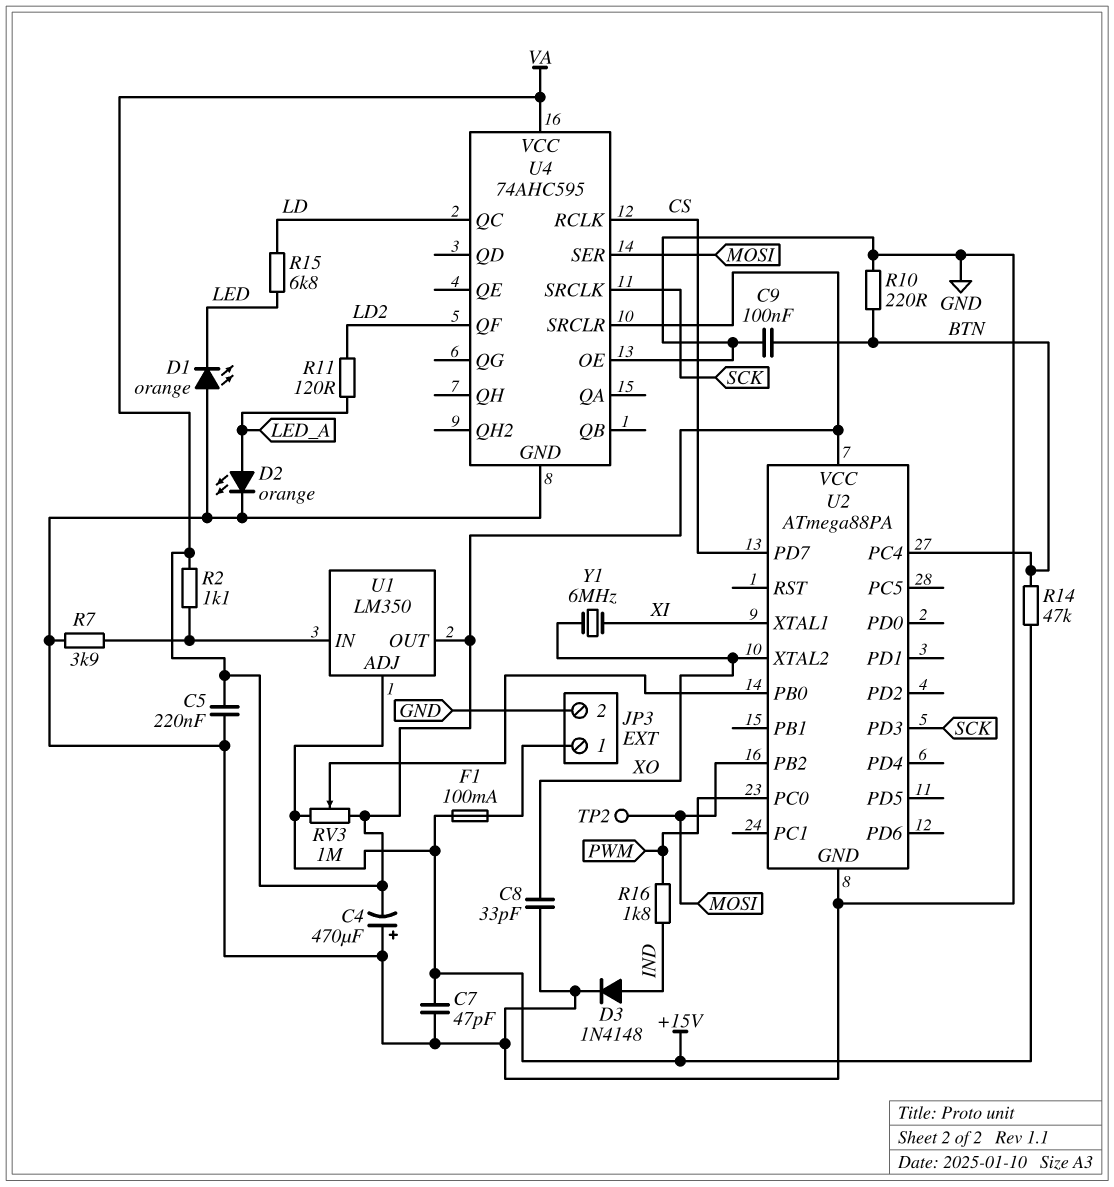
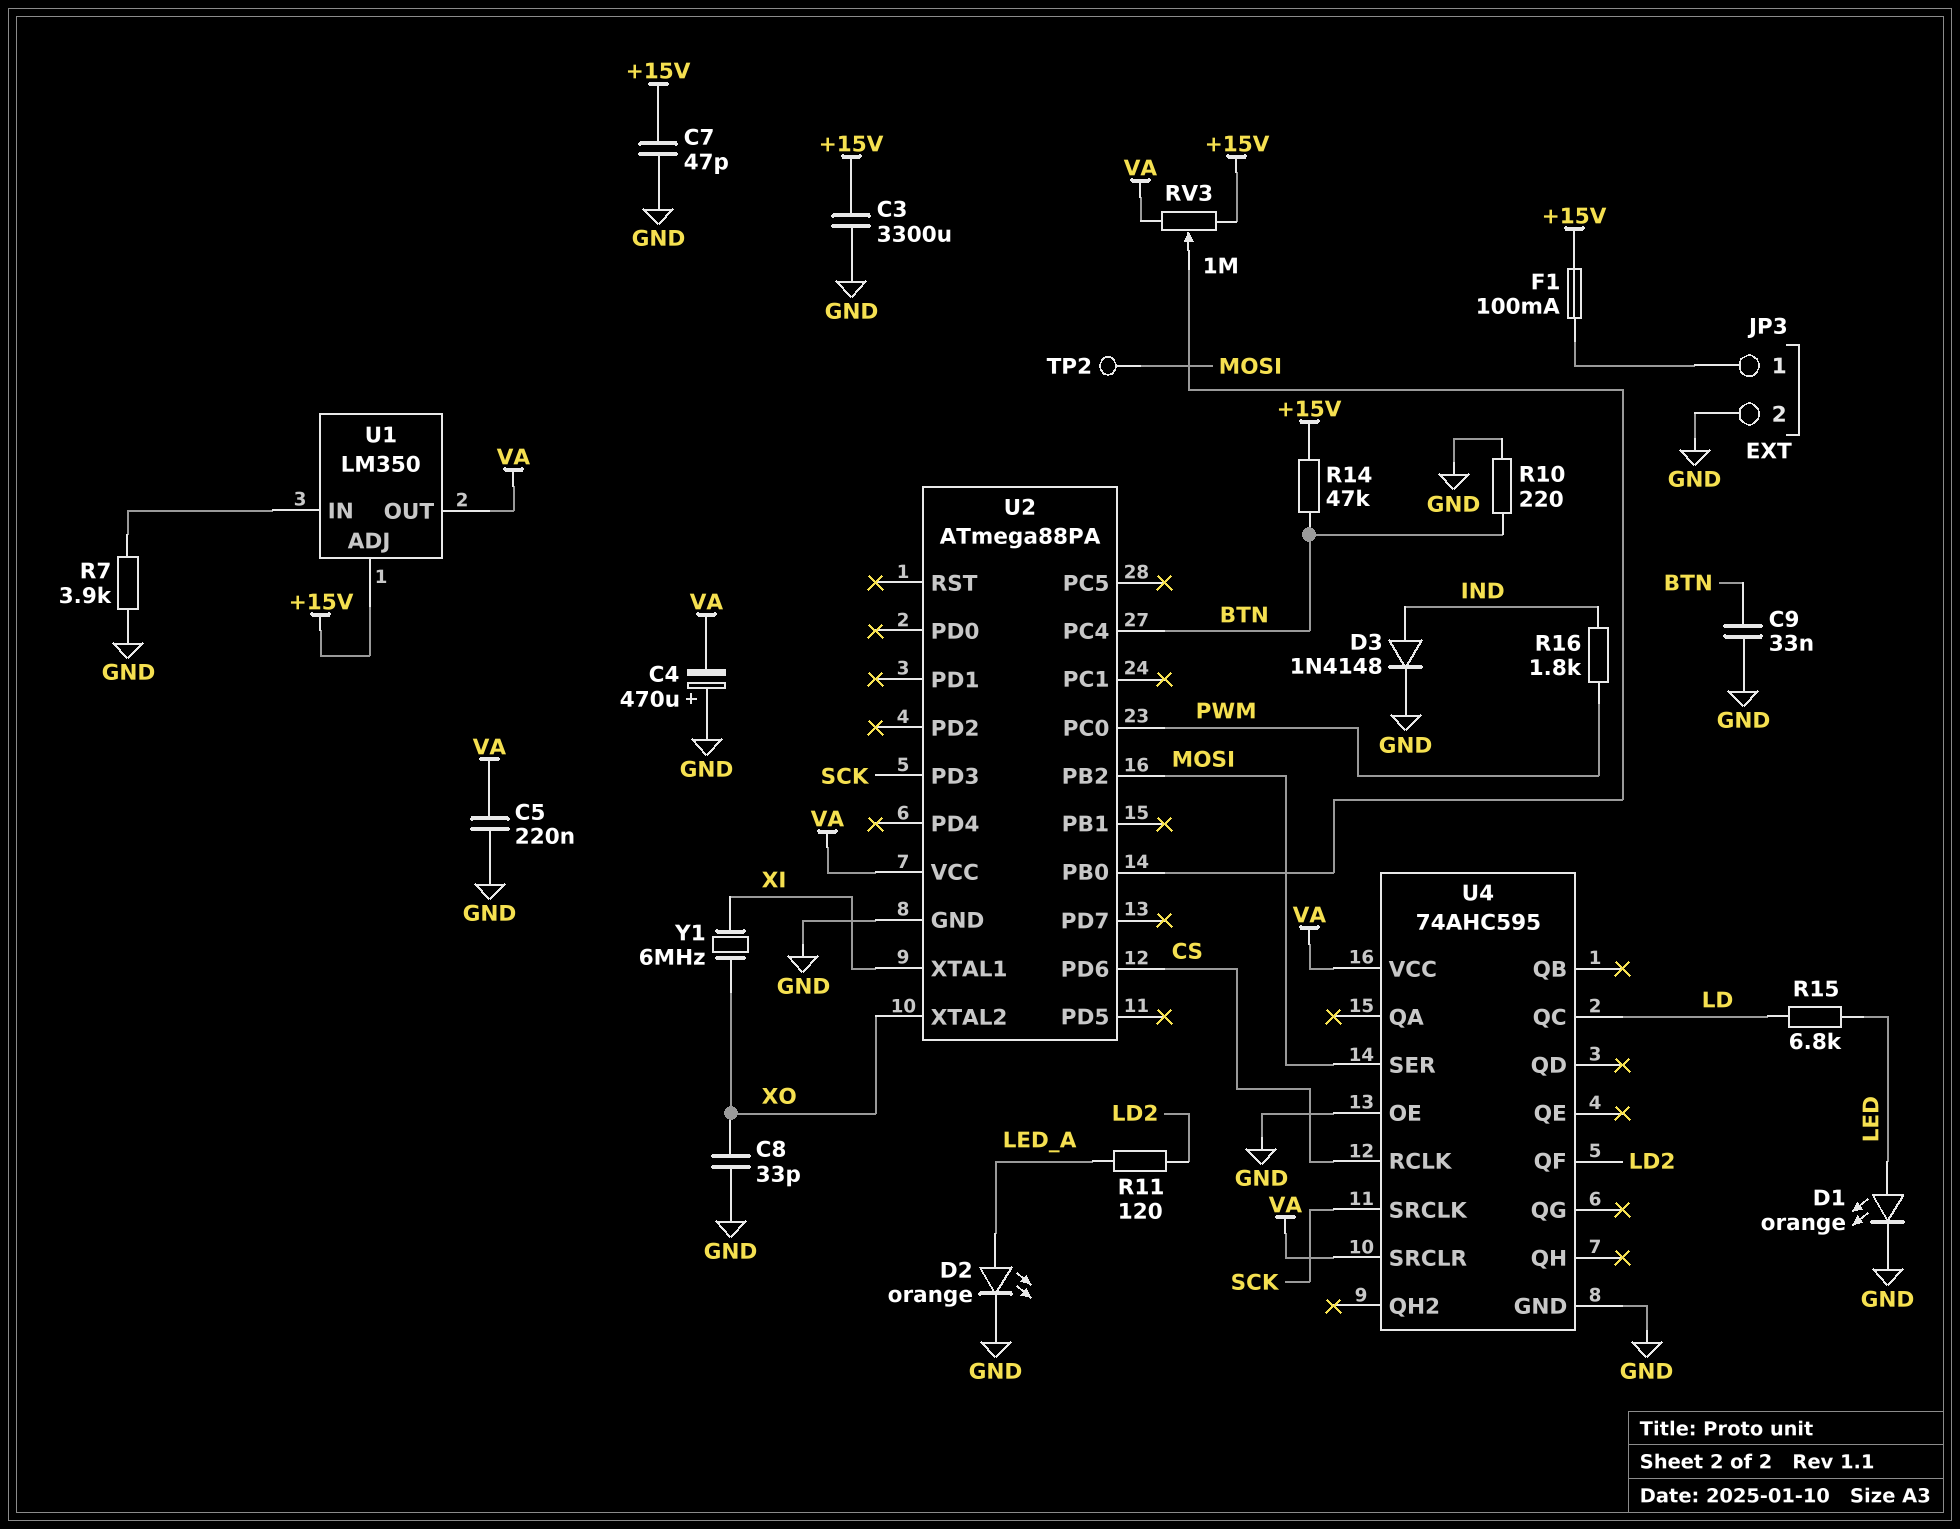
C3: none -> 3300uF (+15V, GND)
C9: 100nF (BTN, GND) -> 33nF (BTN, GND)
D1: LED orange (A GND, K LED) -> LED orange (A LED, K GND)
R2: 1.1k (U1/IN, VA) -> none
U2 pin PD6: none -> CS
U2 pin PD7: CS -> none

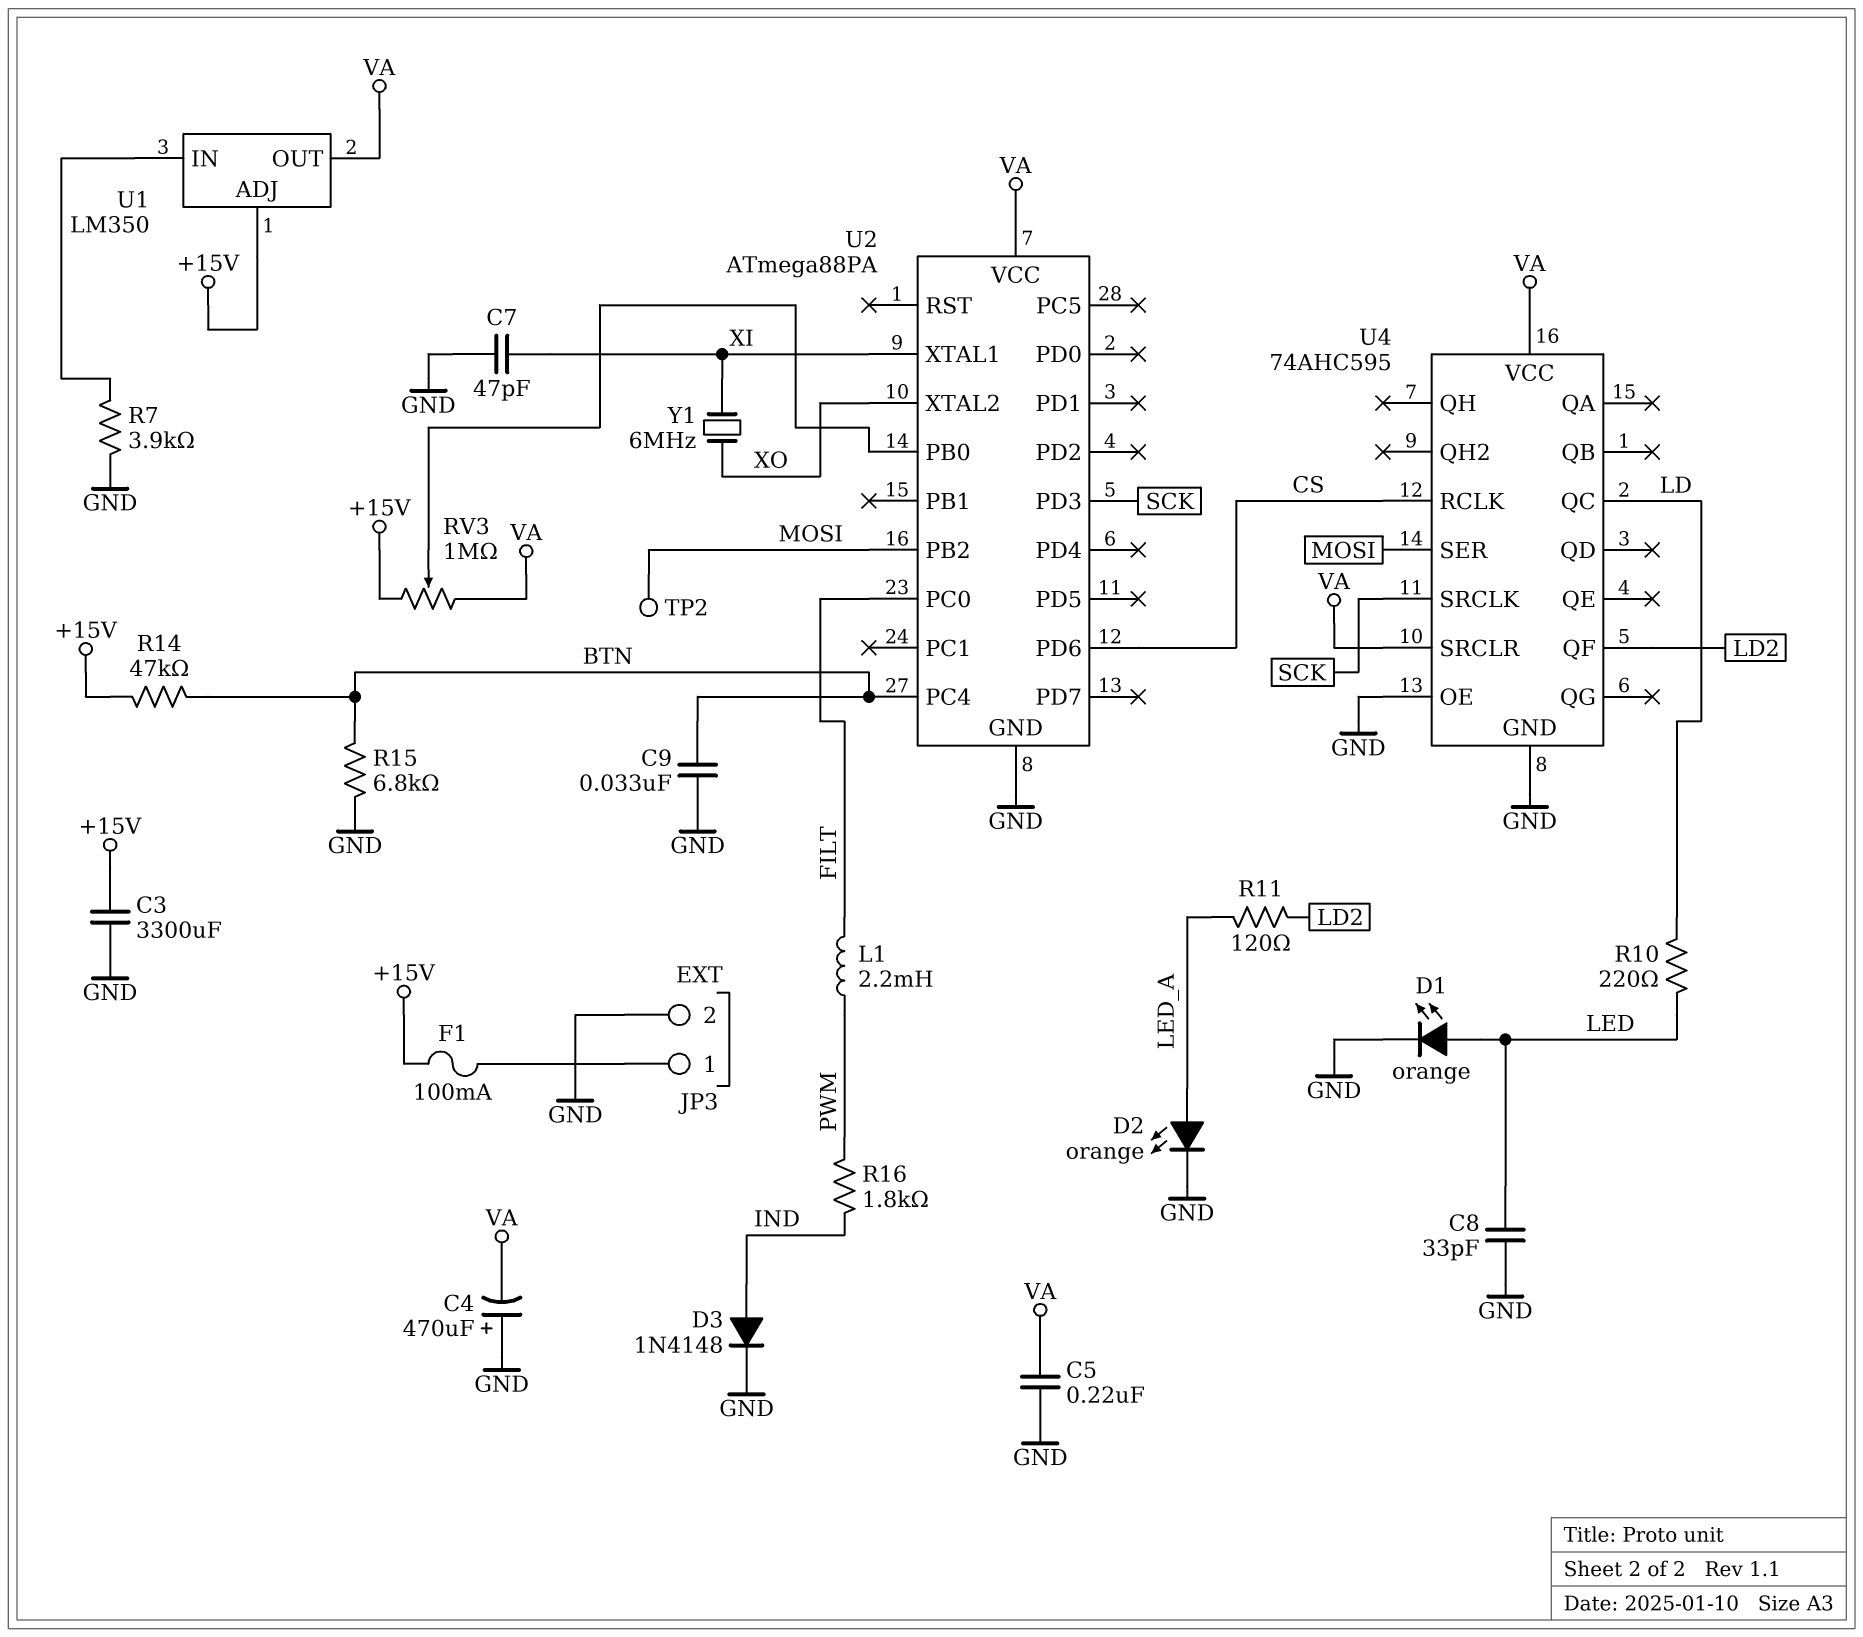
C7: 47pF (+15V, GND) -> 47pF (GND, XI)
C8: 33pF (GND, XO) -> 33pF (GND, LED)
L1: none -> 2.2mH (FILT, PWM)
R10: 220 (BTN, GND) -> 220 (LD, LED)
R15: 6.8k (LD, LED) -> 6.8k (BTN, GND)
U2 pin PC0: PWM -> FILT

